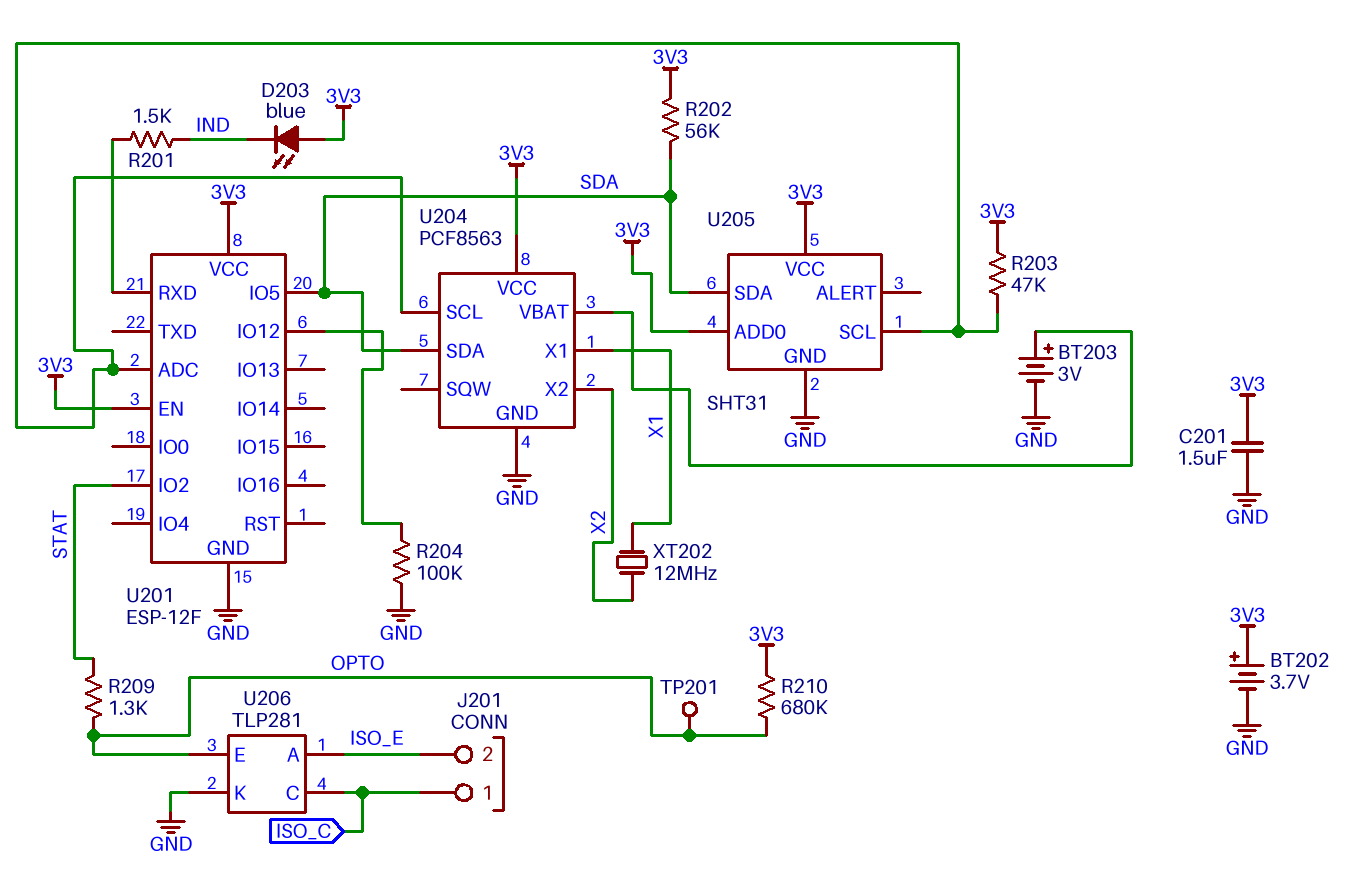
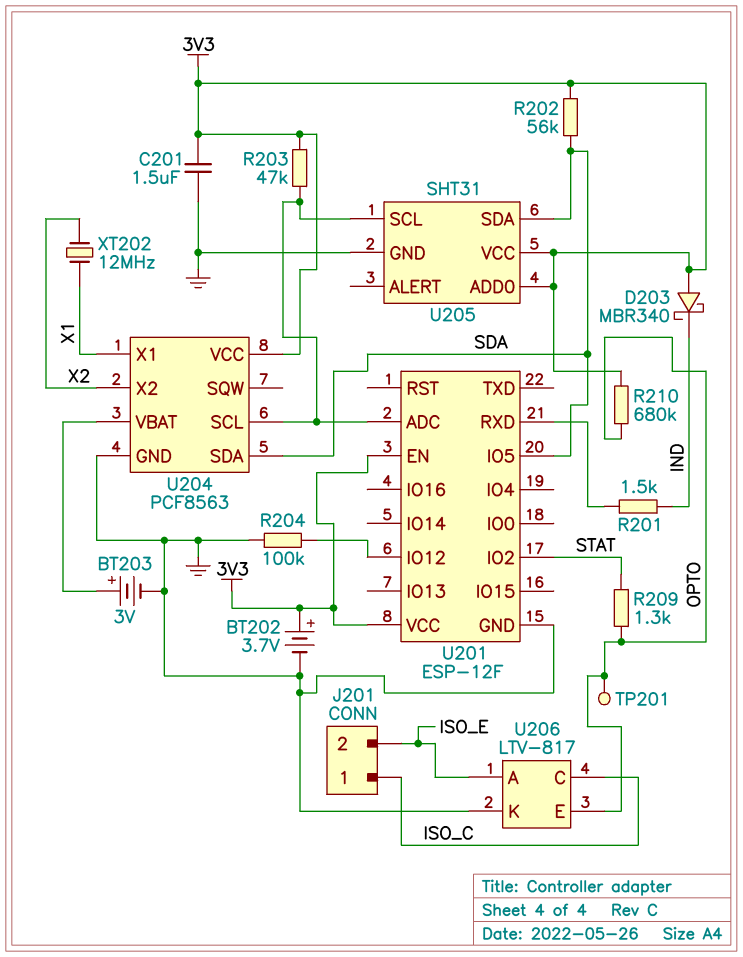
D203: LED blue (A 3V3, K IND) -> schottky MBR340 (A 3V3, K IND)
U206: TLP281 -> LTV-817

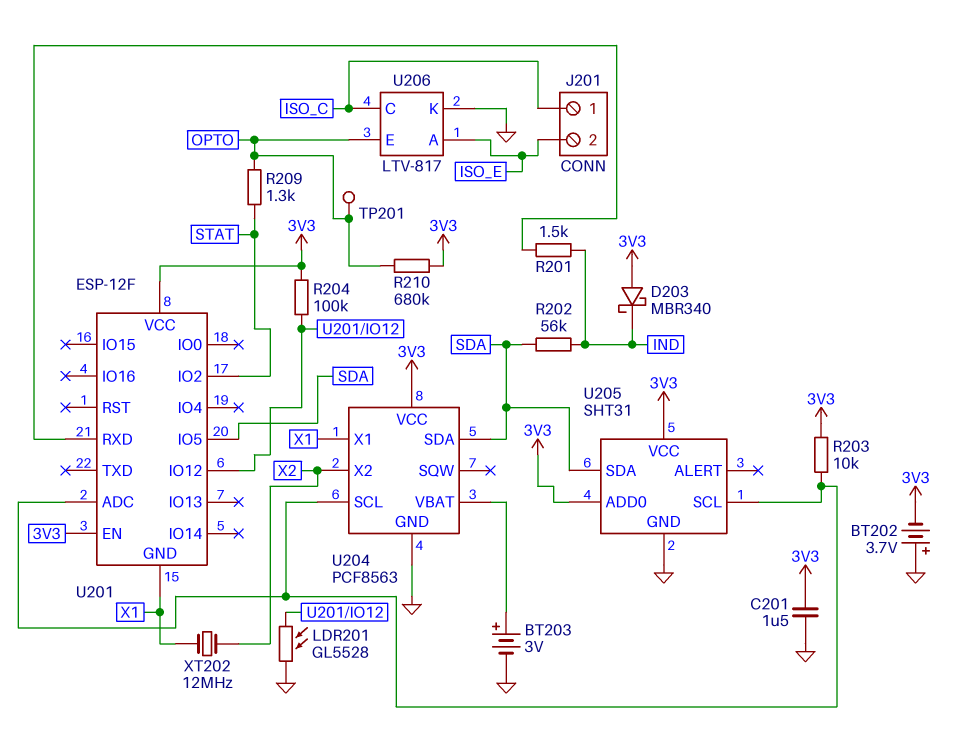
BT202: 3.7V (plus 3V3, minus GND) -> 3.7V (plus GND, minus 3V3)
LDR201: none -> GL5528 (GND, U201/IO12)
R202: 56k (3V3, SDA) -> 56k (IND, SDA)
R203: 47k (3V3, U201/ADC) -> 10k (3V3, U201/ADC)
R204: 100k (GND, U201/IO12) -> 100k (3V3, U201/IO12)
U201 pin GND: GND -> X1

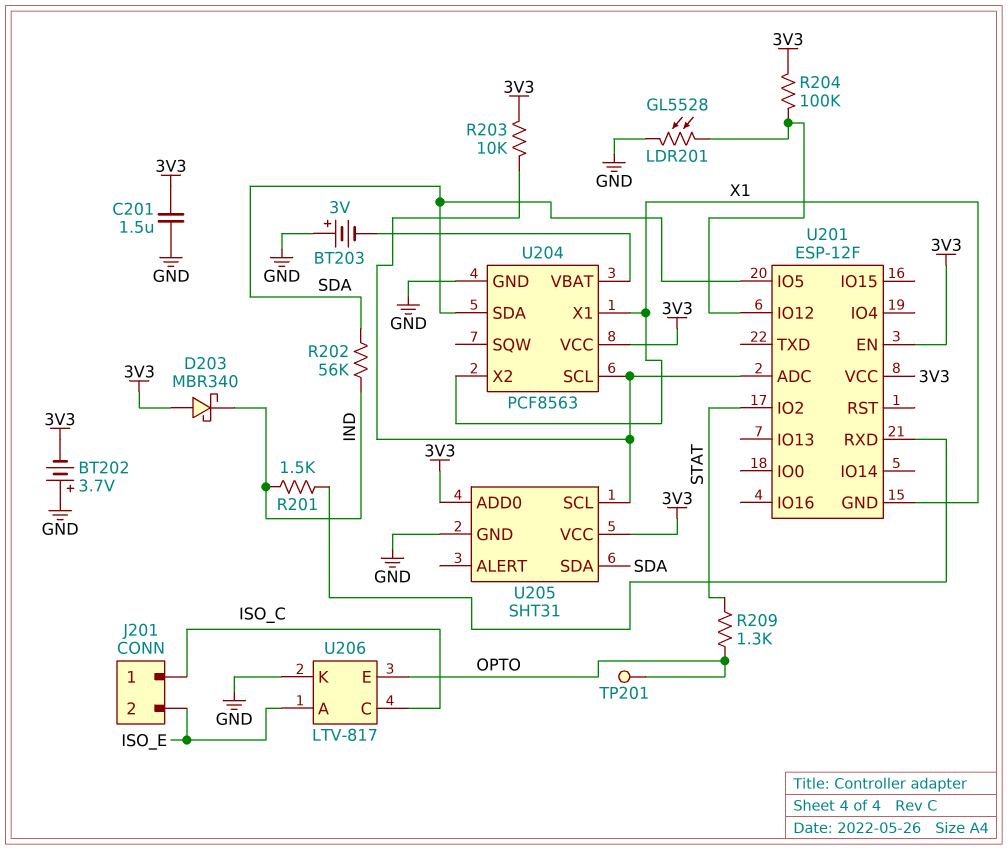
BT203: 3V (plus U204/VBAT, minus GND) -> 3V (plus GND, minus U204/VBAT)
R210: 680k (3V3, OPTO) -> none
U204 pin X2: X2 -> X1
XT202: 12MHz (X1, X2) -> none

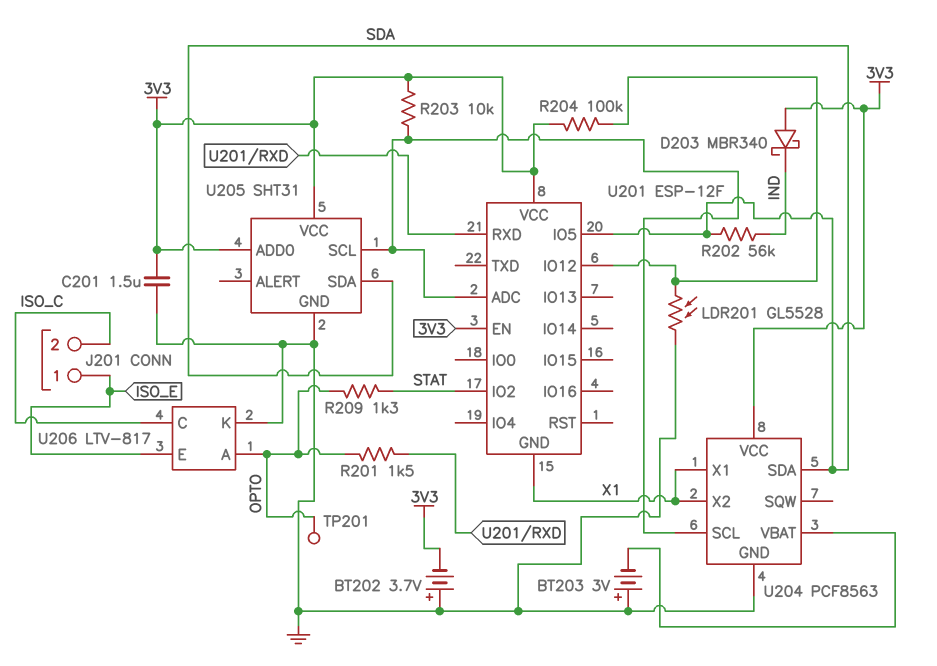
J201 pin 1: ISO_C -> ISO_E
J201 pin 2: ISO_E -> ISO_C
R201: 1.5k (IND, U201/RXD) -> 1.5k (OPTO, U201/RXD)
U206 pin A: ISO_E -> OPTO
U206 pin E: OPTO -> ISO_E

